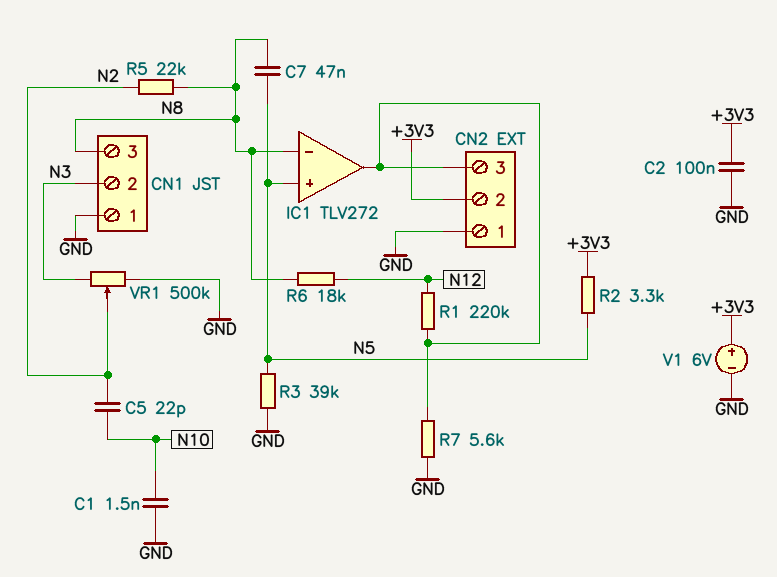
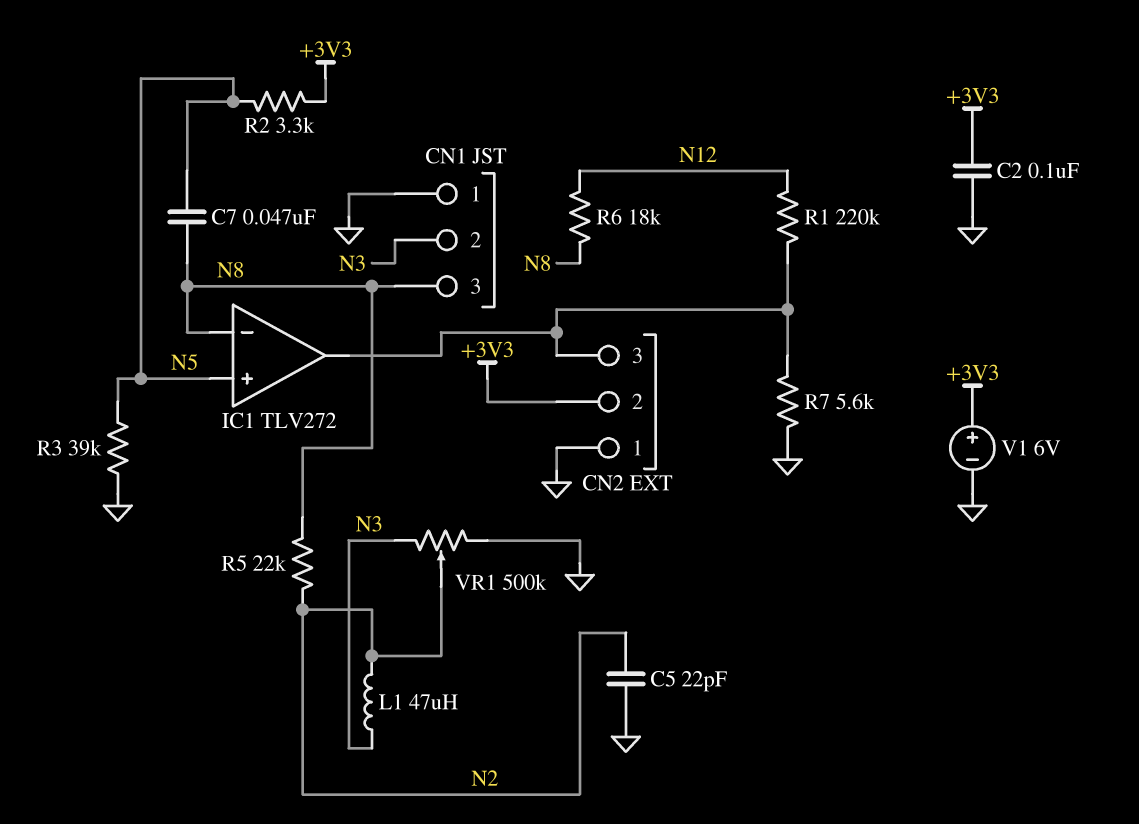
C1: 1.5nF (GND, N10) -> none
C5: 22pF (N2, N10) -> 22pF (GND, N2)
L1: none -> 47uH (N2, N3)

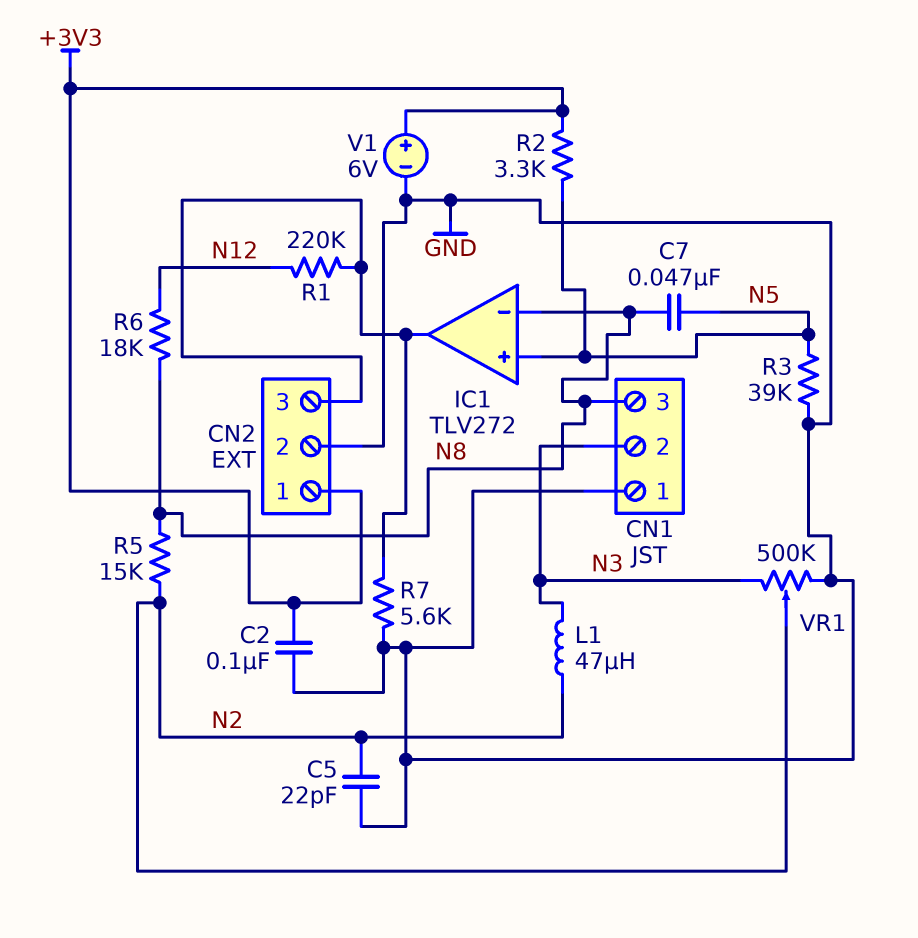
CN2 pin 1: GND -> +3V3
CN2 pin 2: +3V3 -> GND
R5: 22k (N2, N8) -> 15k (N2, N8)

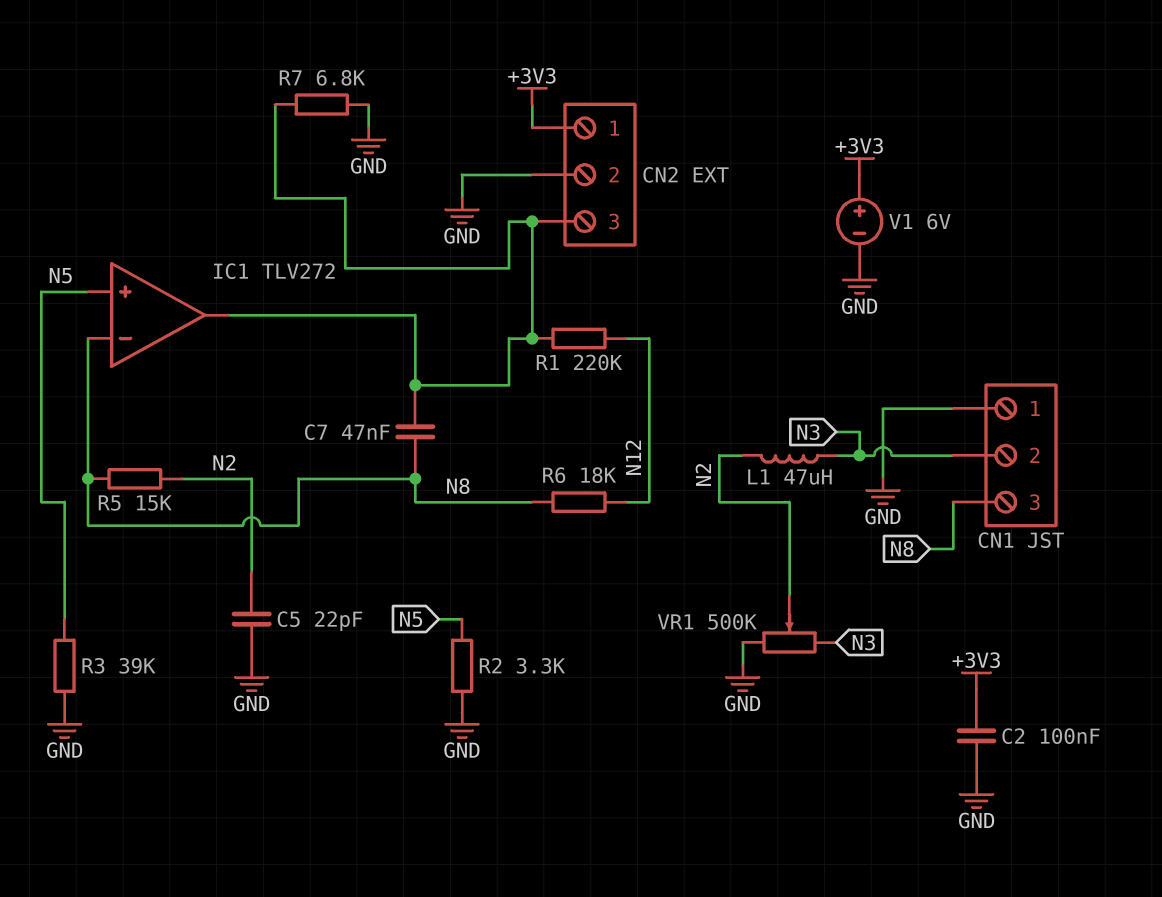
C7: 47nF (N5, N8) -> 47nF (CN2/3, N8)
R2: 3.3k (+3V3, N5) -> 3.3k (GND, N5)
R7: 5.6k (CN2/3, GND) -> 6.8k (CN2/3, GND)

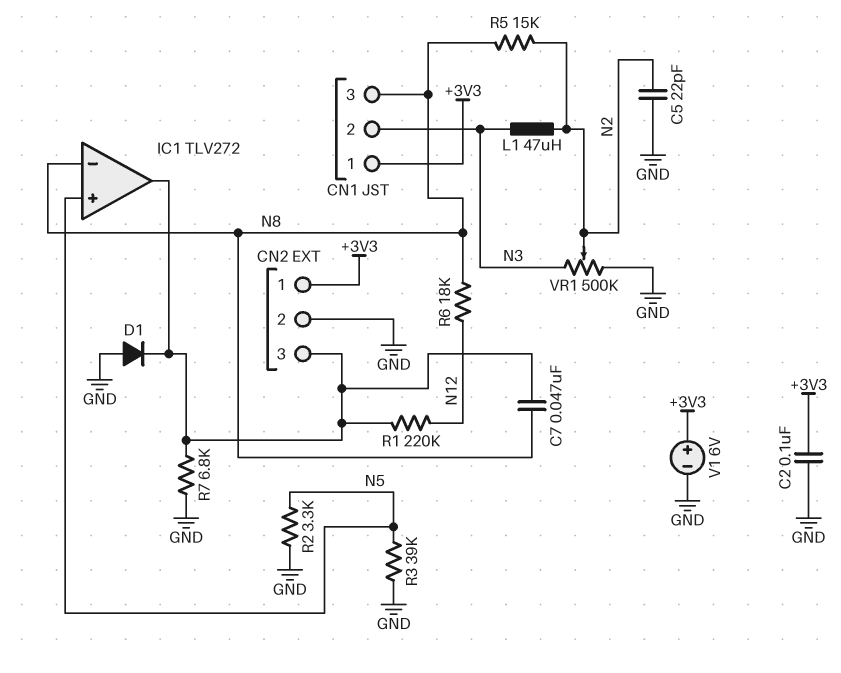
CN1 pin 1: GND -> +3V3
D1: none -> diode (A GND, K CN2/3)

